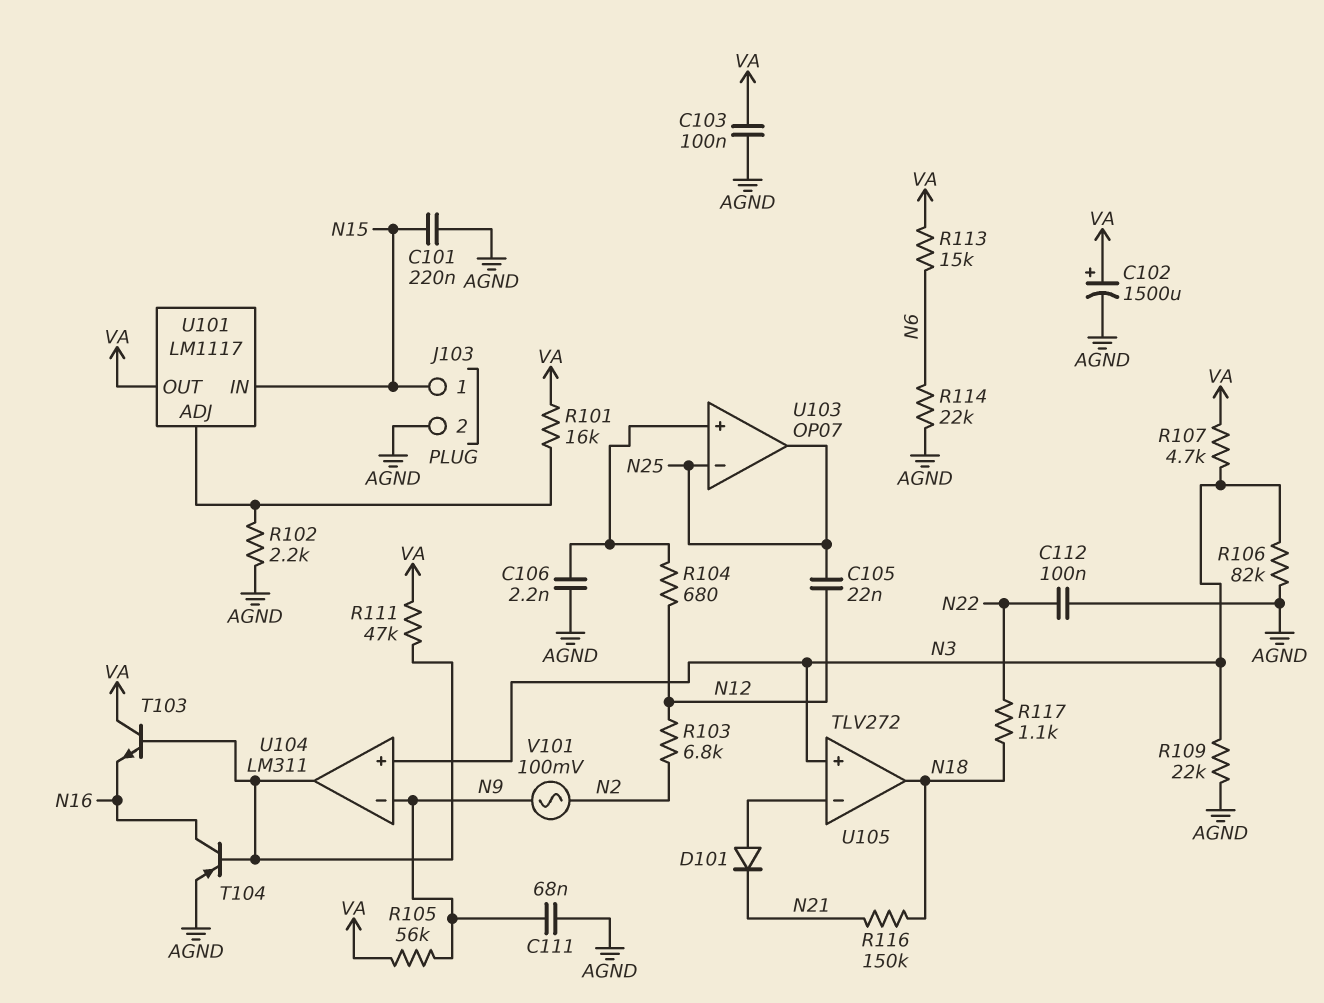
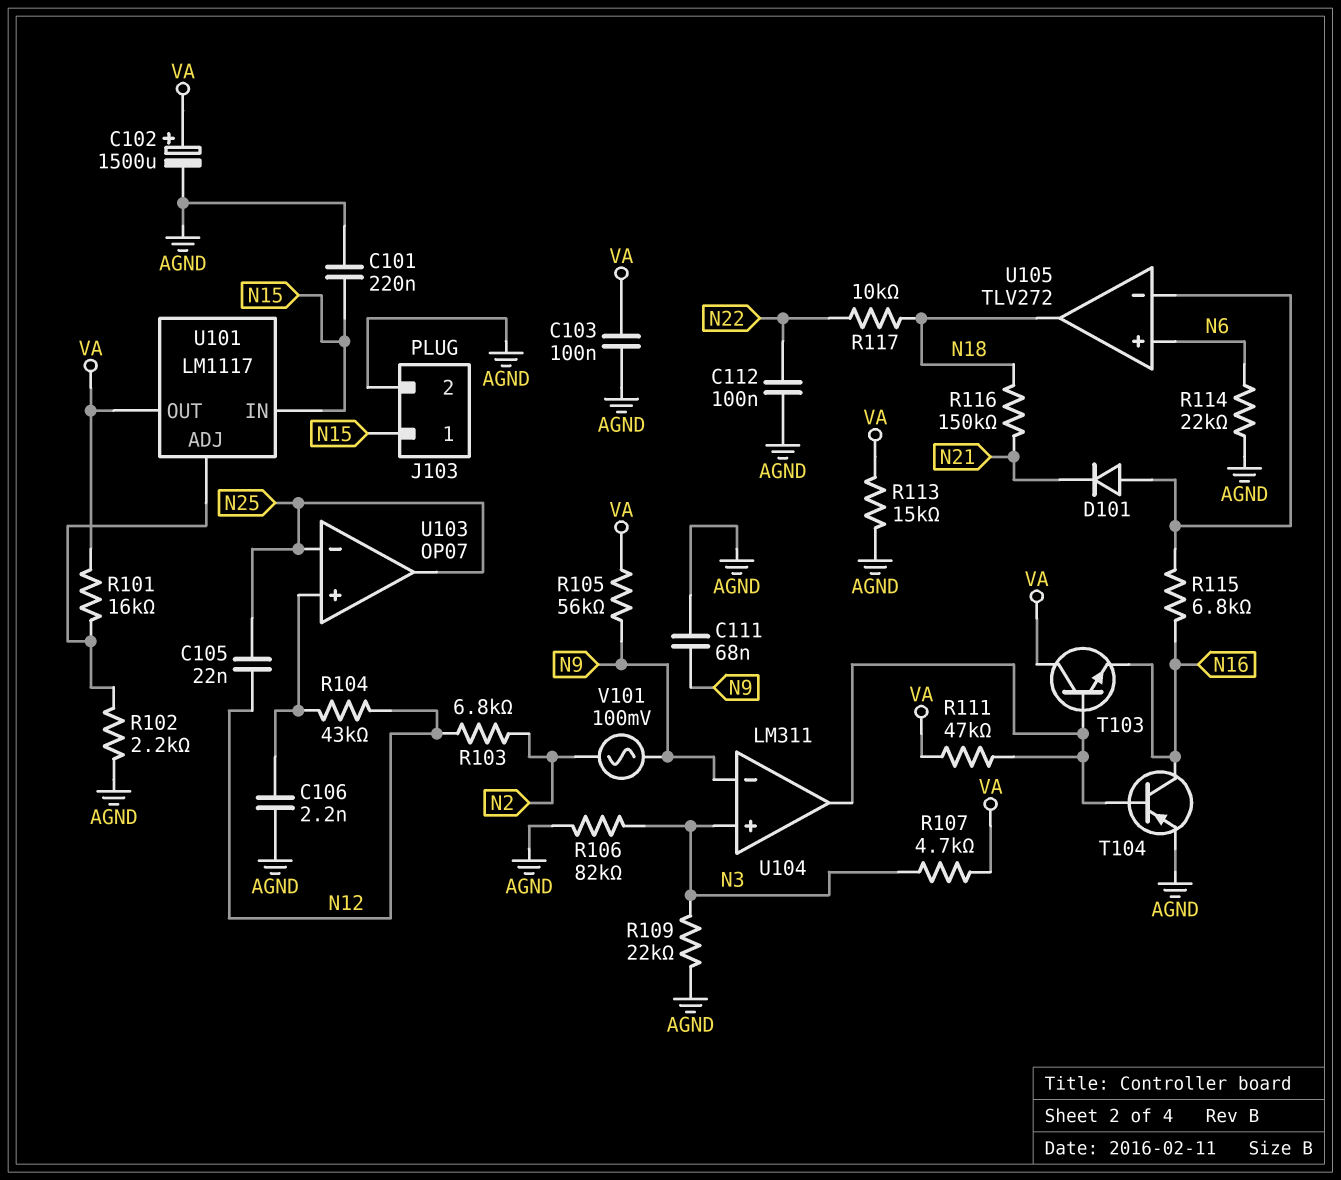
R104: 680 (N12, U103/in+) -> 43k (N12, U103/in+)
R113: 15k (N6, VA) -> 15k (AGND, VA)
R115: none -> 6.8k (N16, U105/in-)
R117: 1.1k (N18, N22) -> 10k (N18, N22)
U105 pin in+: N3 -> N6

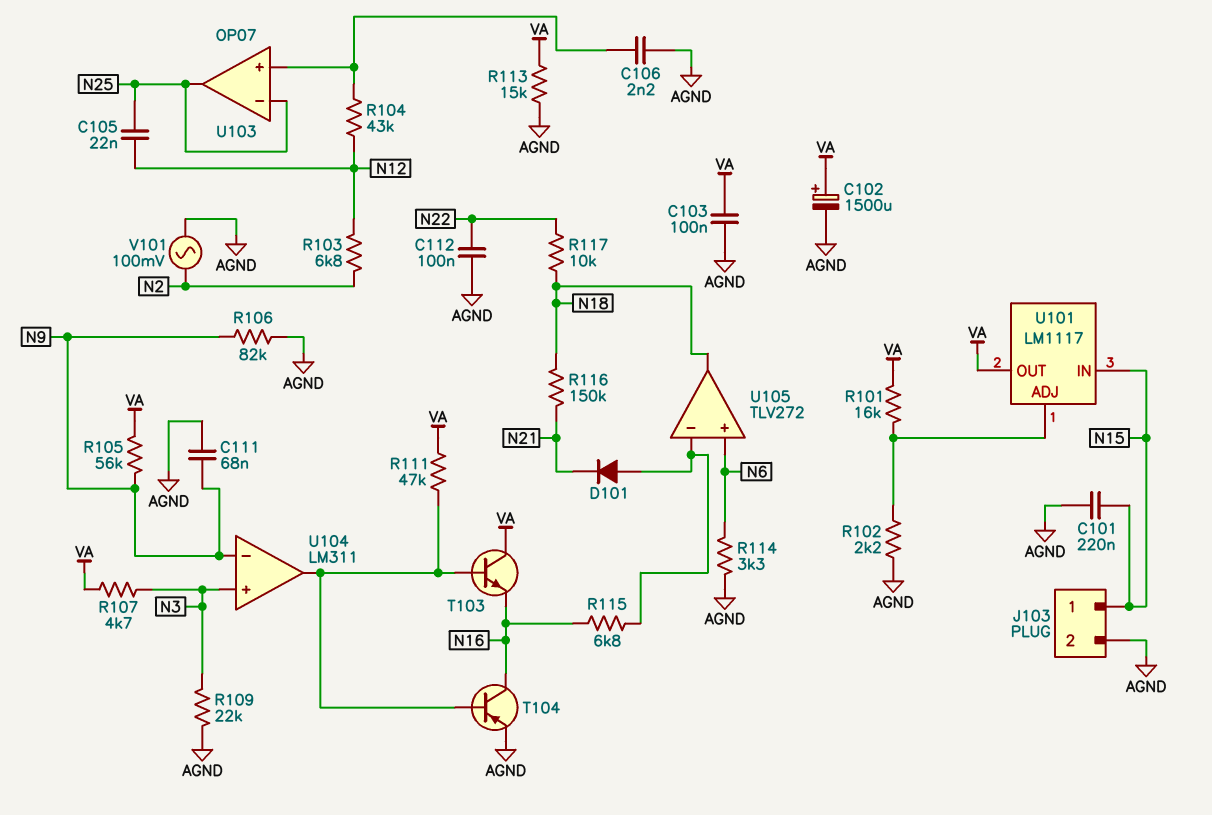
R106: 82k (AGND, N3) -> 82k (AGND, N9)
R114: 22k (AGND, N6) -> 3.3k (AGND, N6)
V101: AC 100mV (N2, N9) -> AC 100mV (AGND, N2)

